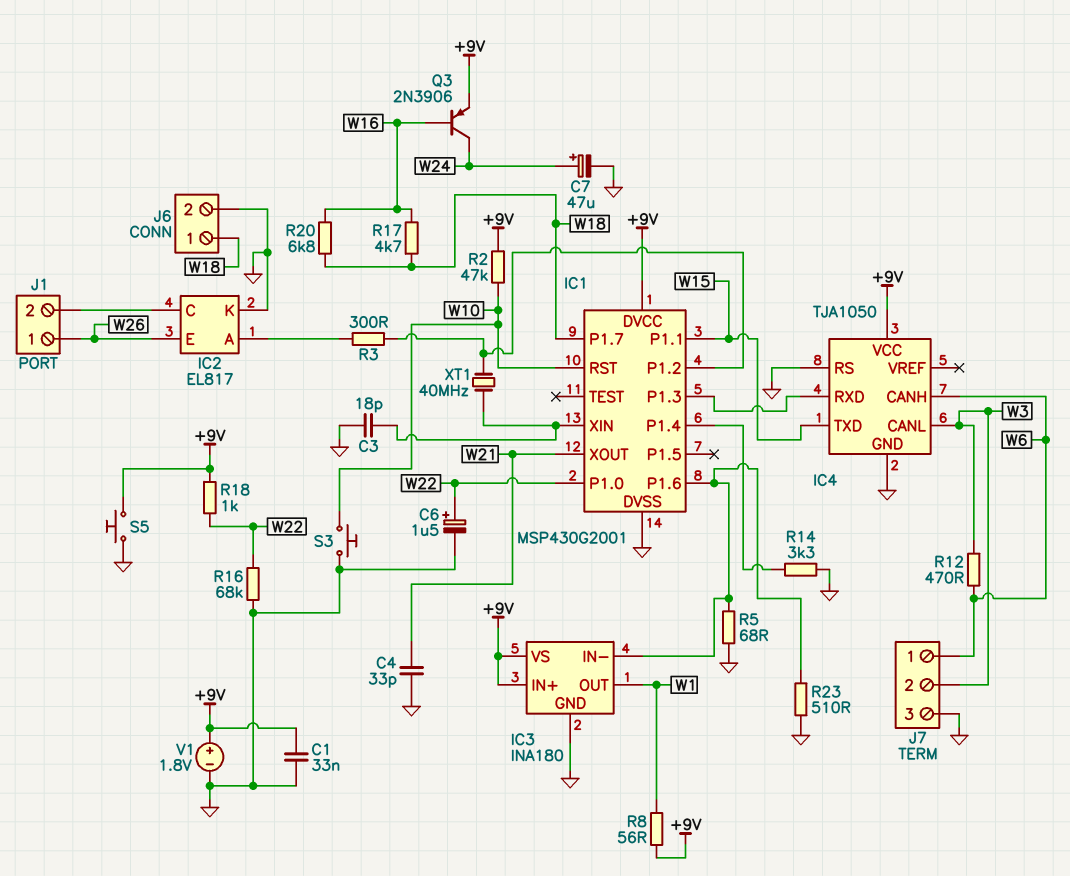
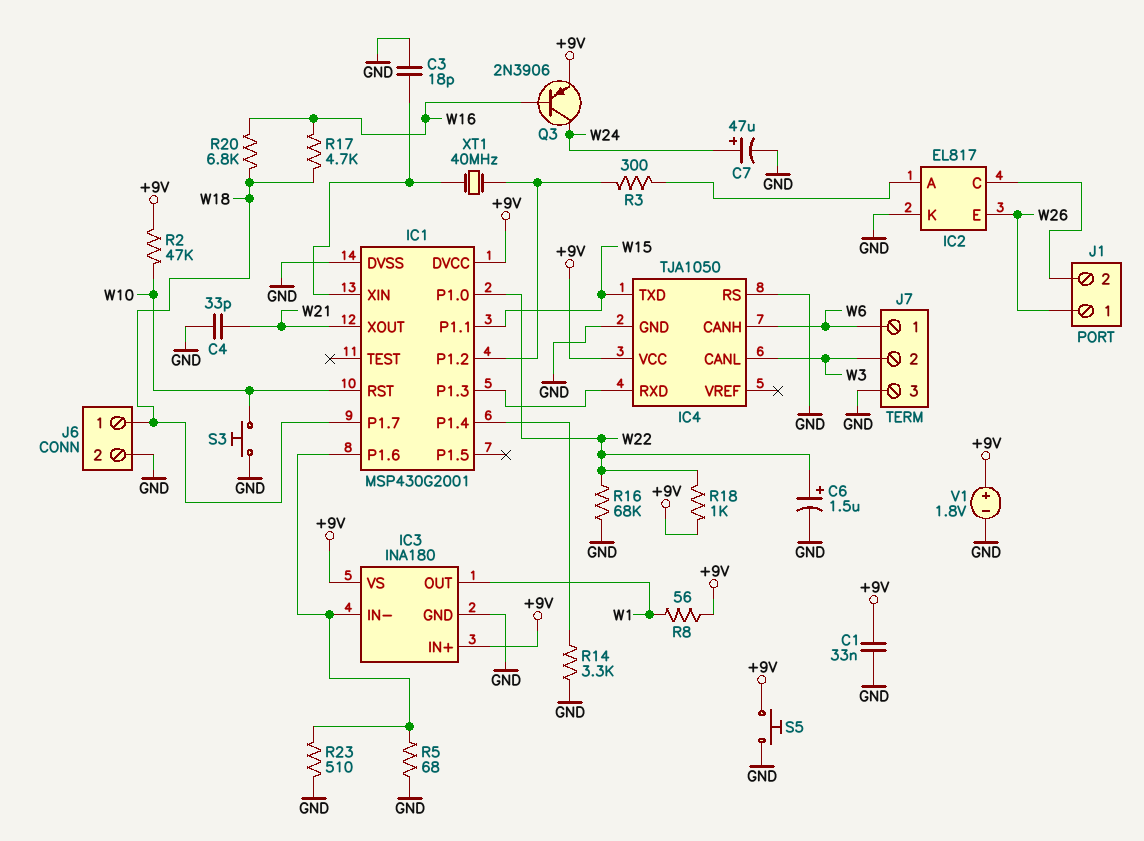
R12: 470 (W3, W6) -> none

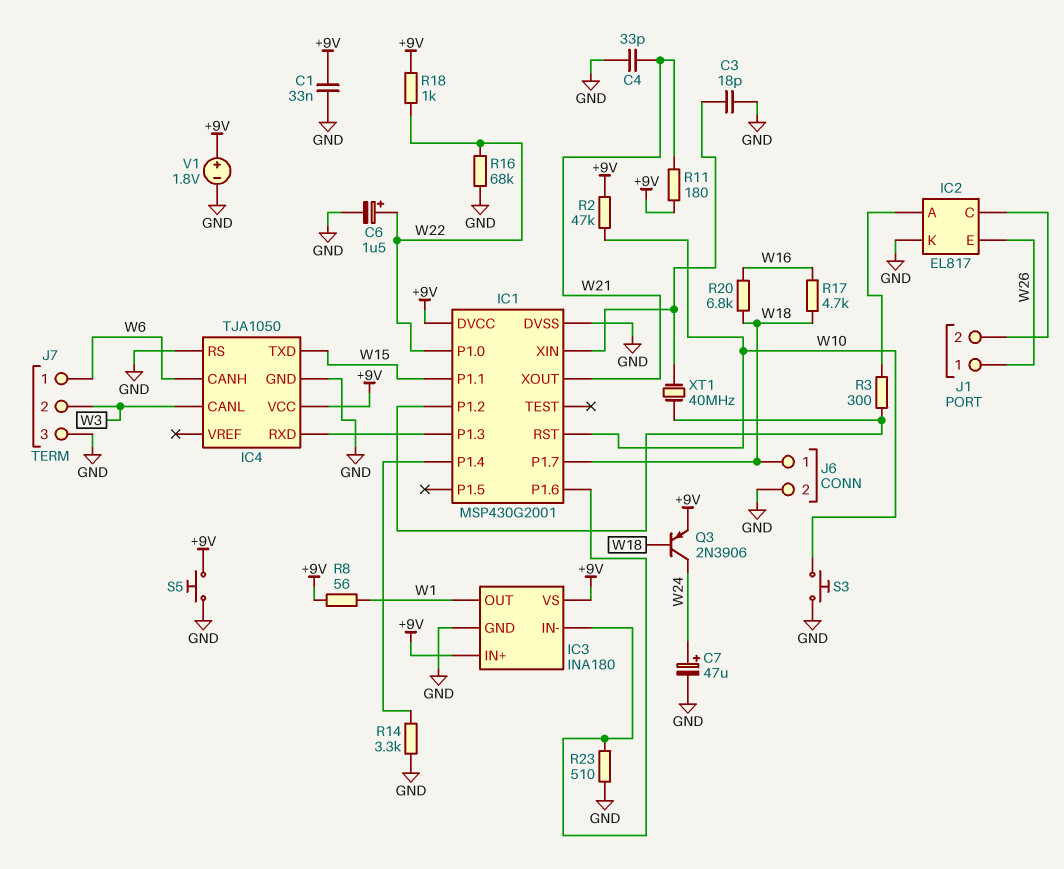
Q3: PNP 2N3906 (B W16, C W24, E +9V) -> PNP 2N3906 (B W18, C W24, E +9V)
R5: 68 (GND, IC1/P1.6) -> none
R11: none -> 180 (+9V, W21)

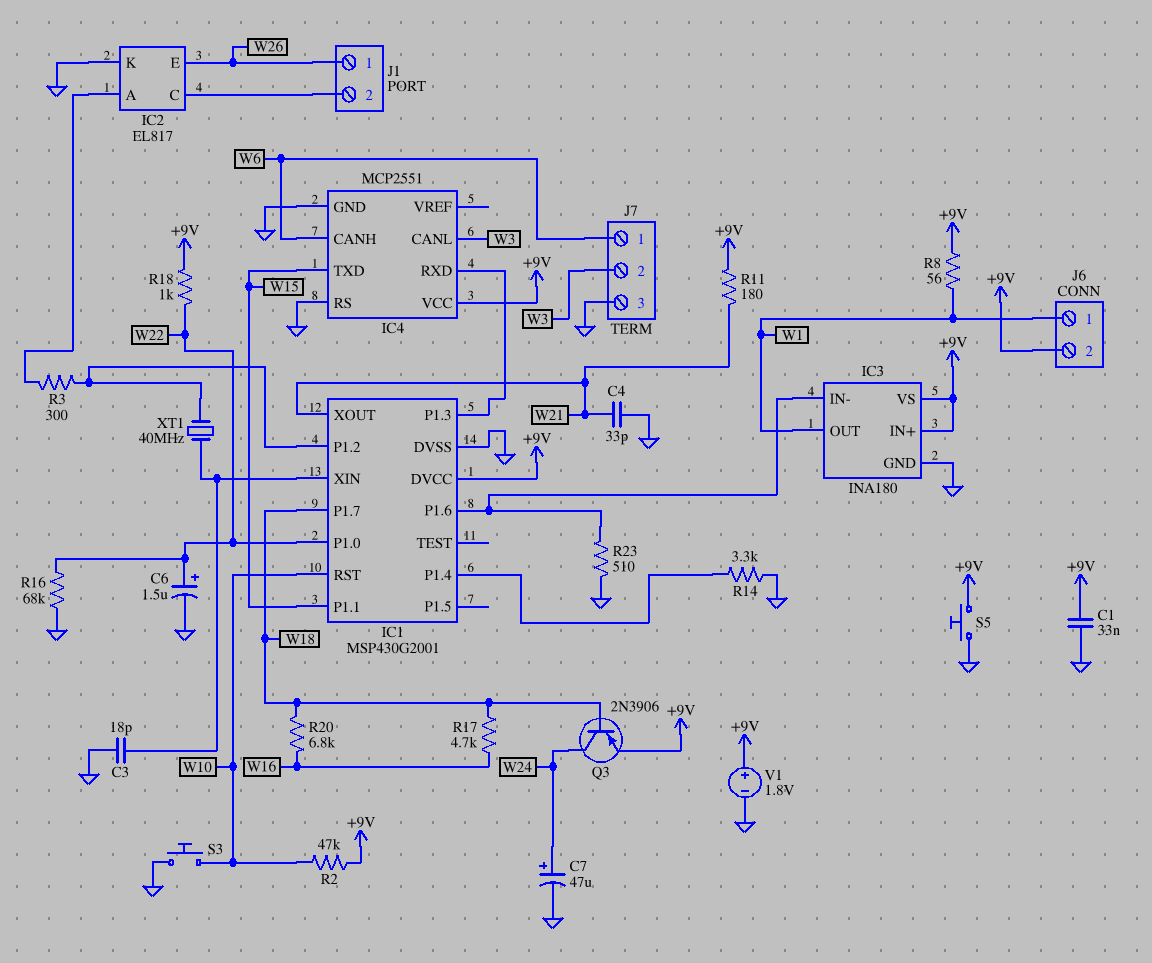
IC4: TJA1050 -> MCP2551
J6 pin 1: W18 -> W1
J6 pin 2: GND -> +9V

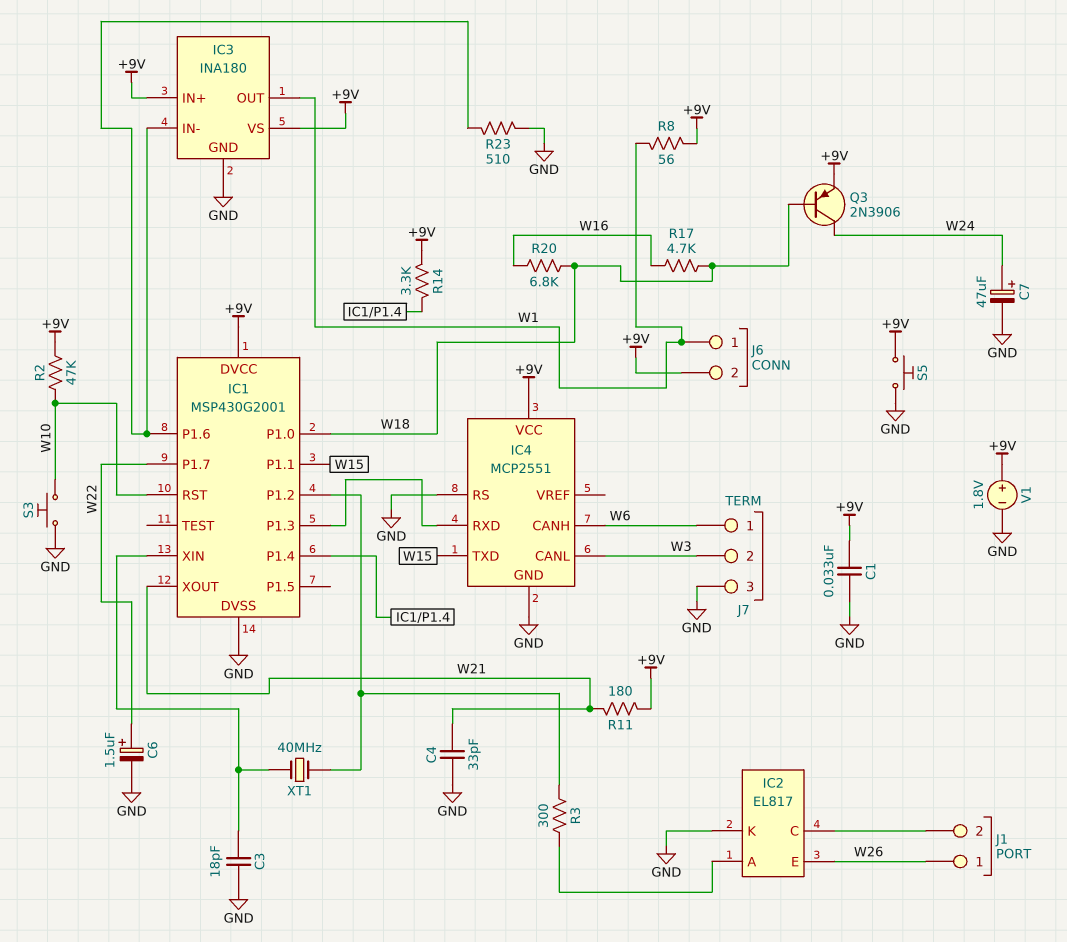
IC1 pin P1.0: W22 -> W18
IC1 pin P1.7: W18 -> W22
R14: 3.3k (GND, IC1/P1.4) -> 3.3k (+9V, IC1/P1.4)
R16: 68k (GND, W22) -> none
R18: 1k (+9V, W22) -> none

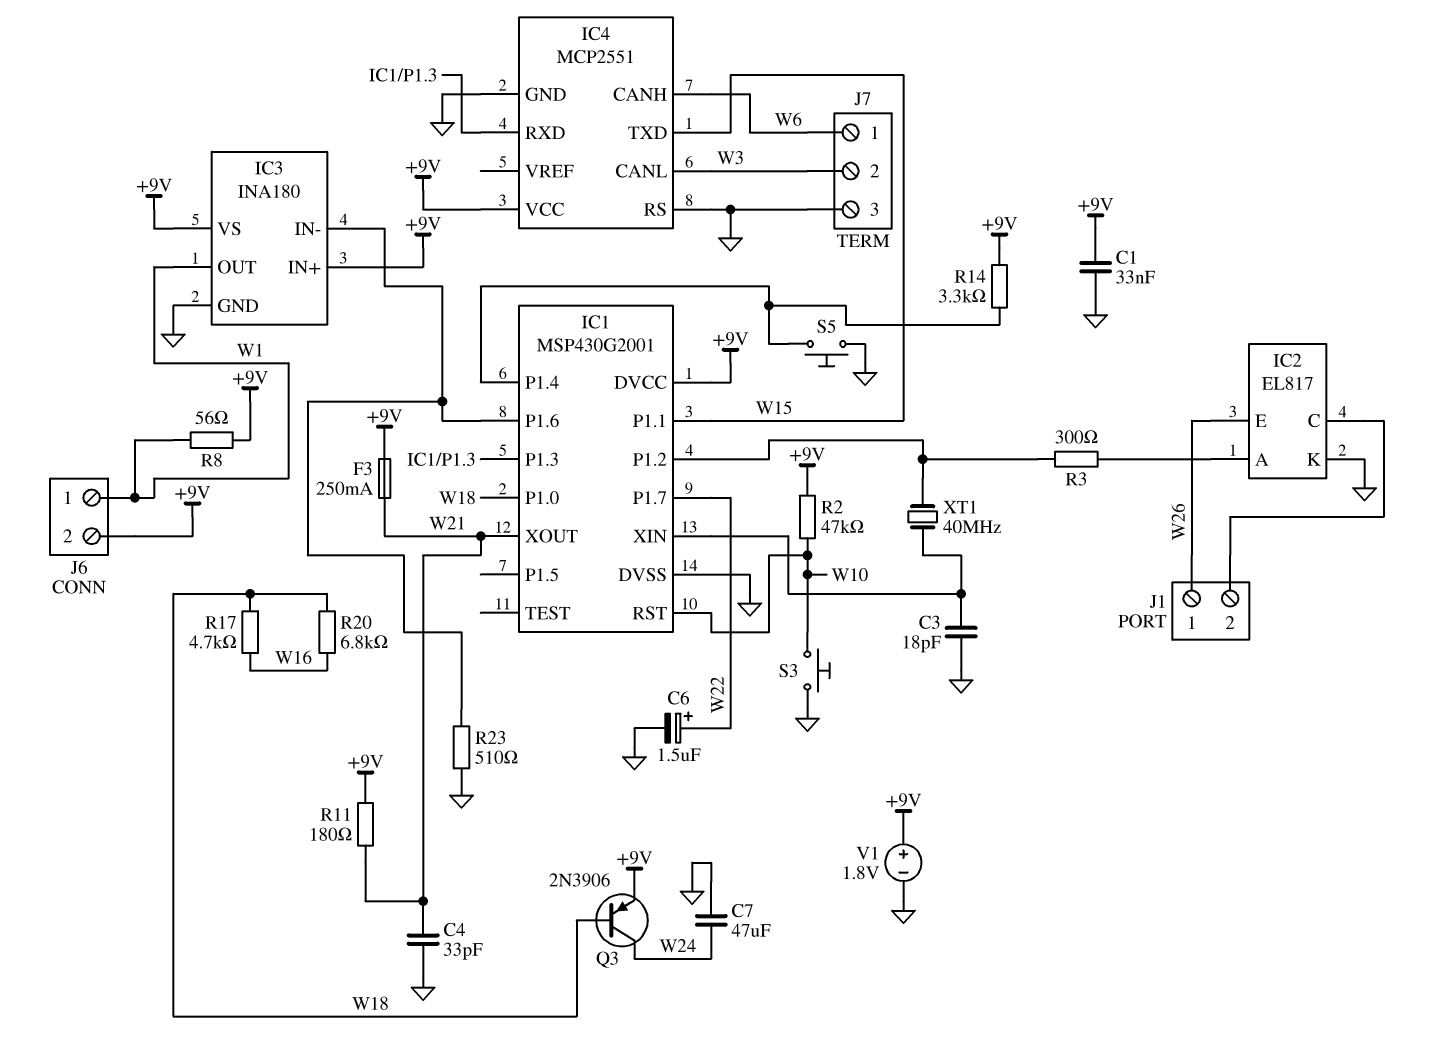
C7: 47uF (plus W24, minus GND) -> 47uF (GND, W24)
F3: none -> 250mA (+9V, W21)
S5: button (+9V, GND) -> button (GND, IC1/P1.4)

